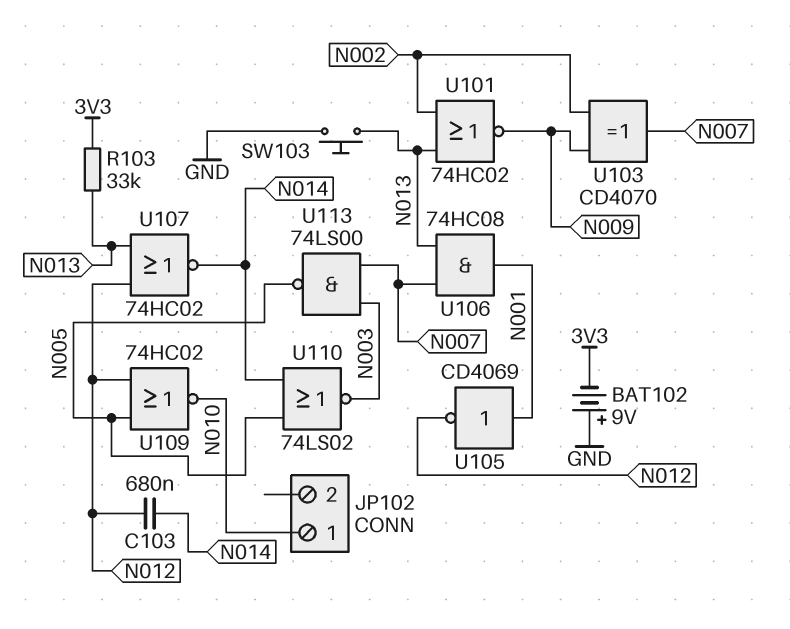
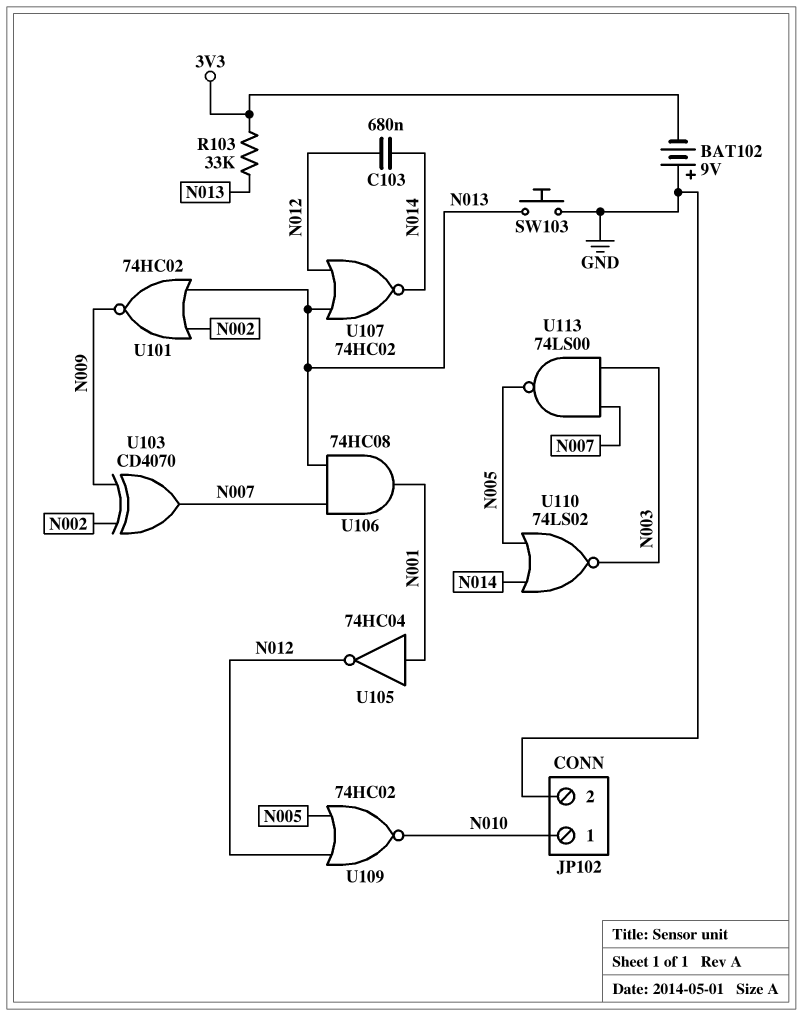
JP102 pin 2: none -> GND
U105: NOT CD4069 (in N001, out N012) -> NOT 74HC04 (in N001, out N012)

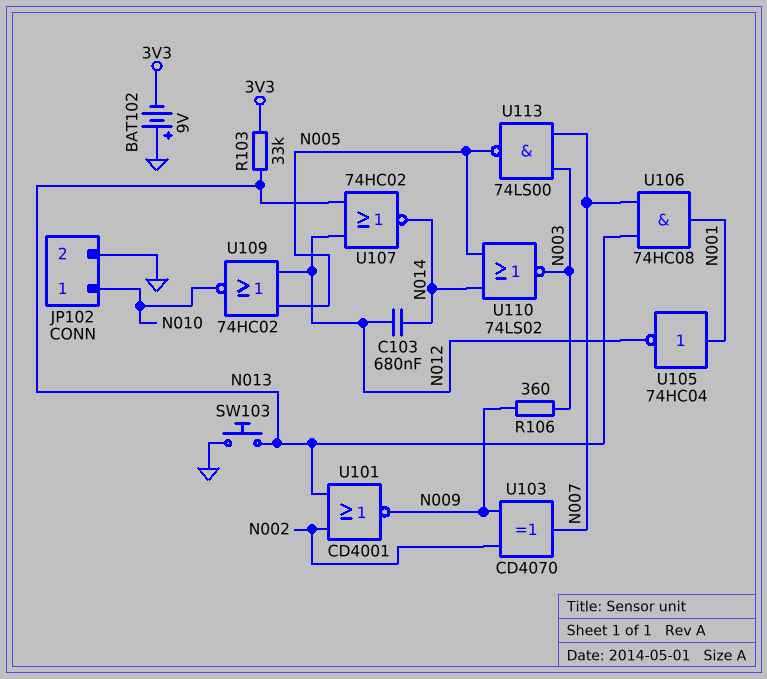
R106: none -> 360 (N003, N009)
U101: NOR 74HC02 (in N002, in N013, out N009) -> NOR CD4001 (in N002, in N013, out N009)

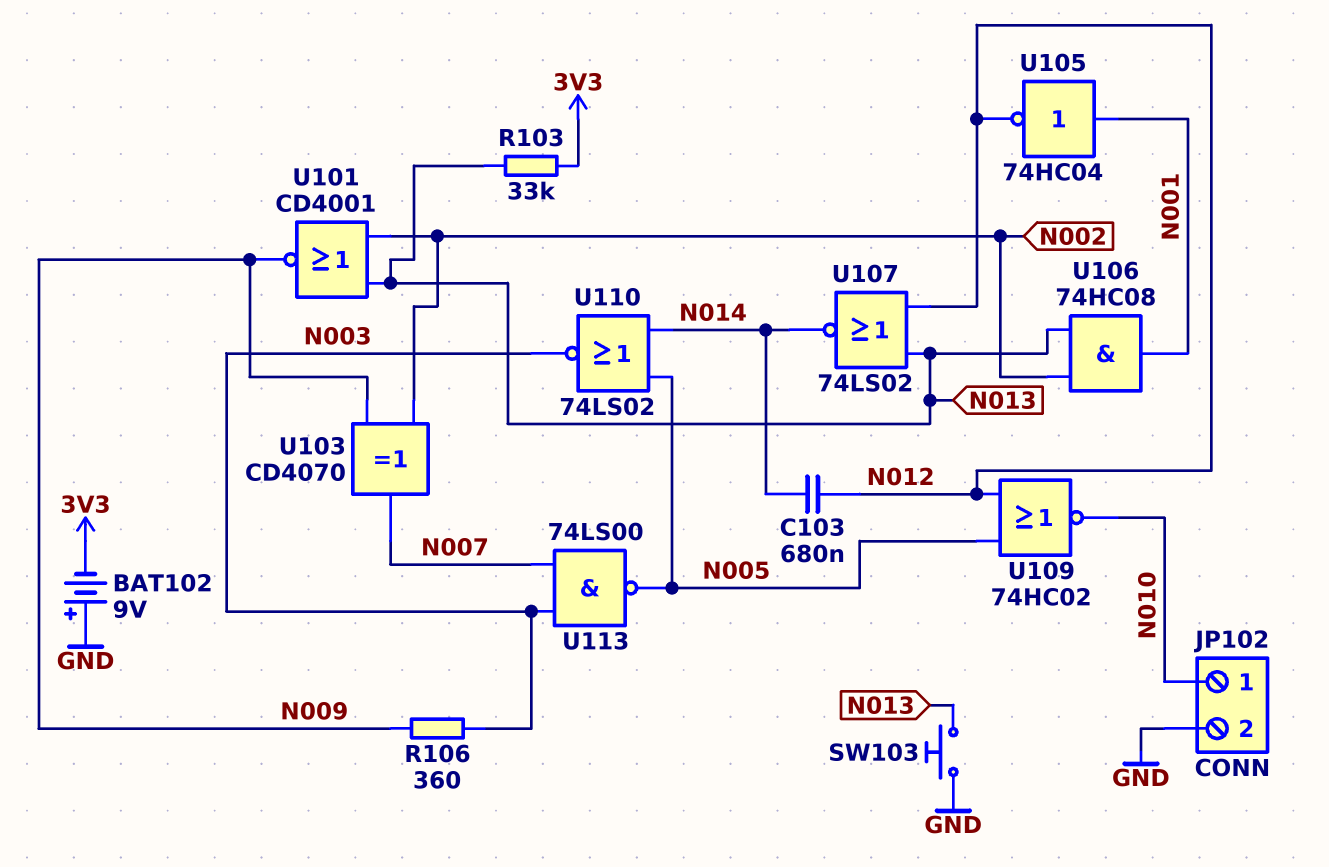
U106: AND 74HC08 (in N007, in N013, out N001) -> AND 74HC08 (in N002, in N013, out N001)
U107: NOR 74HC02 (in N012, in N013, out N014) -> NOR 74LS02 (in N012, in N013, out N014)

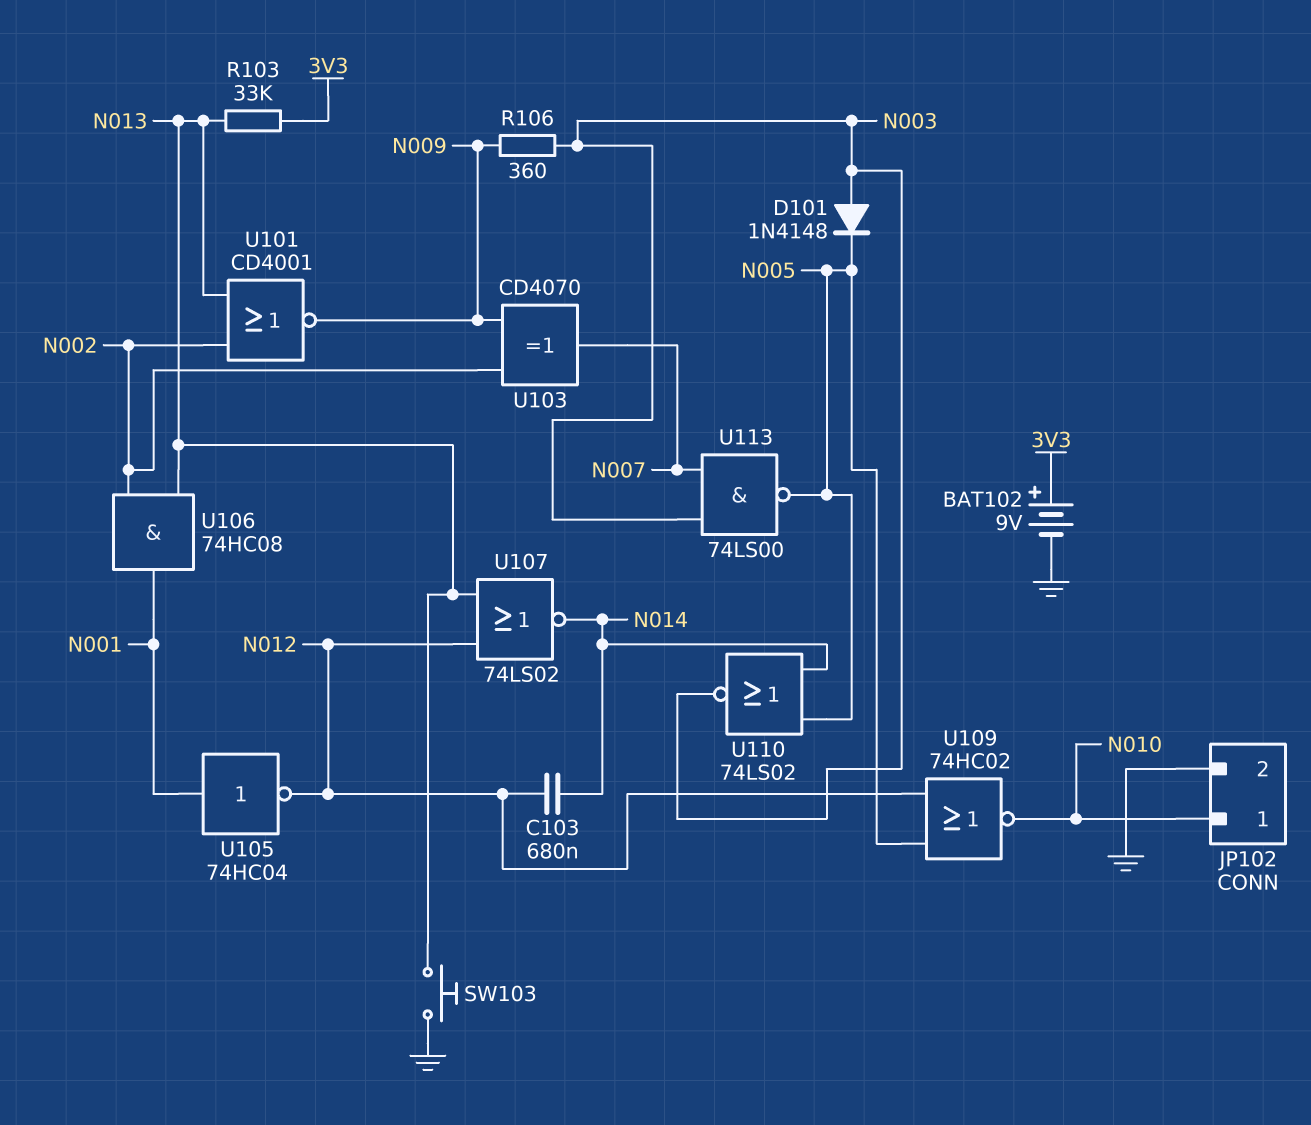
BAT102: 9V (plus GND, minus 3V3) -> 9V (plus 3V3, minus GND)
D101: none -> diode 1N4148 (A N003, K N005)

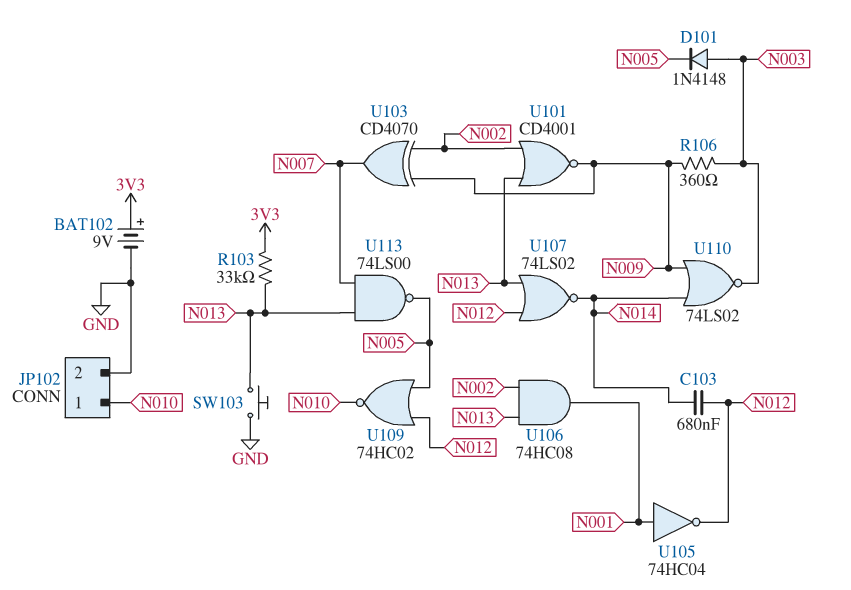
U110: NOR 74LS02 (in N005, in N014, out N003) -> NOR 74LS02 (in N009, in N014, out N003)
U113: NAND 74LS00 (in N003, in N007, out N005) -> NAND 74LS00 (in N007, in N013, out N005)

